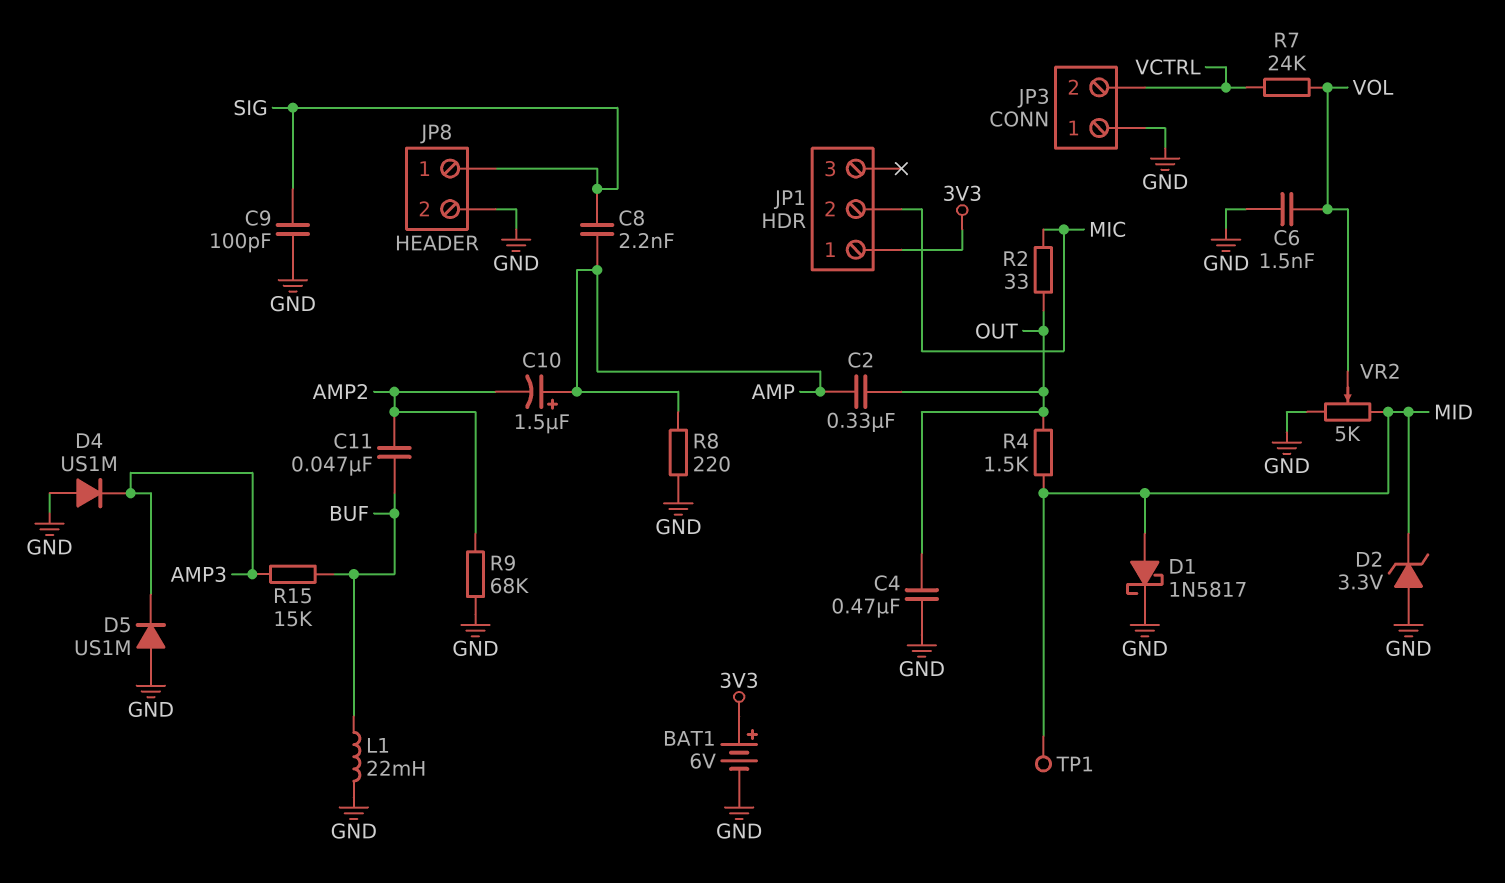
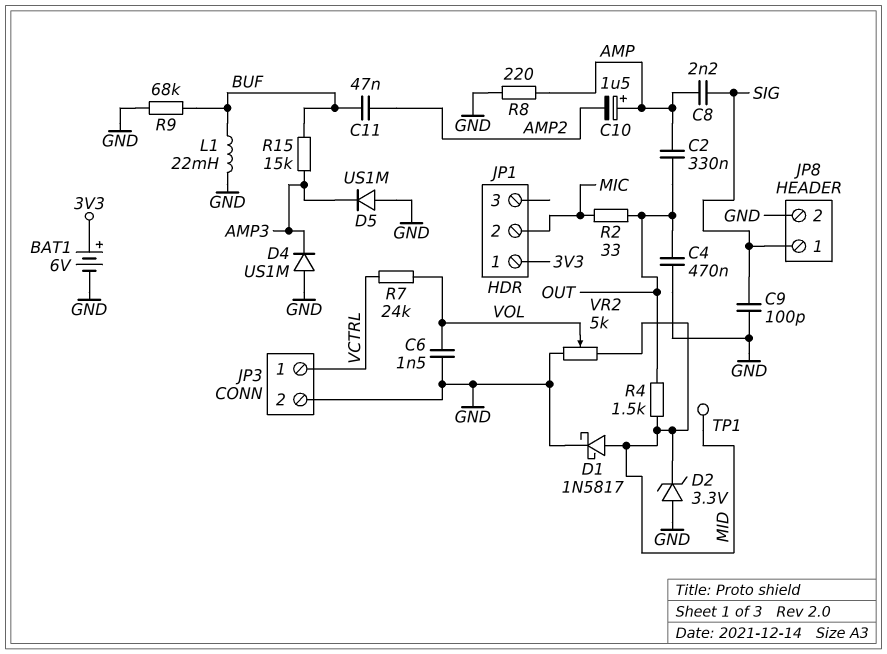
JP3 pin 1: GND -> VCTRL
JP3 pin 2: VCTRL -> GND
R9: 68k (AMP2, GND) -> 68k (BUF, GND)

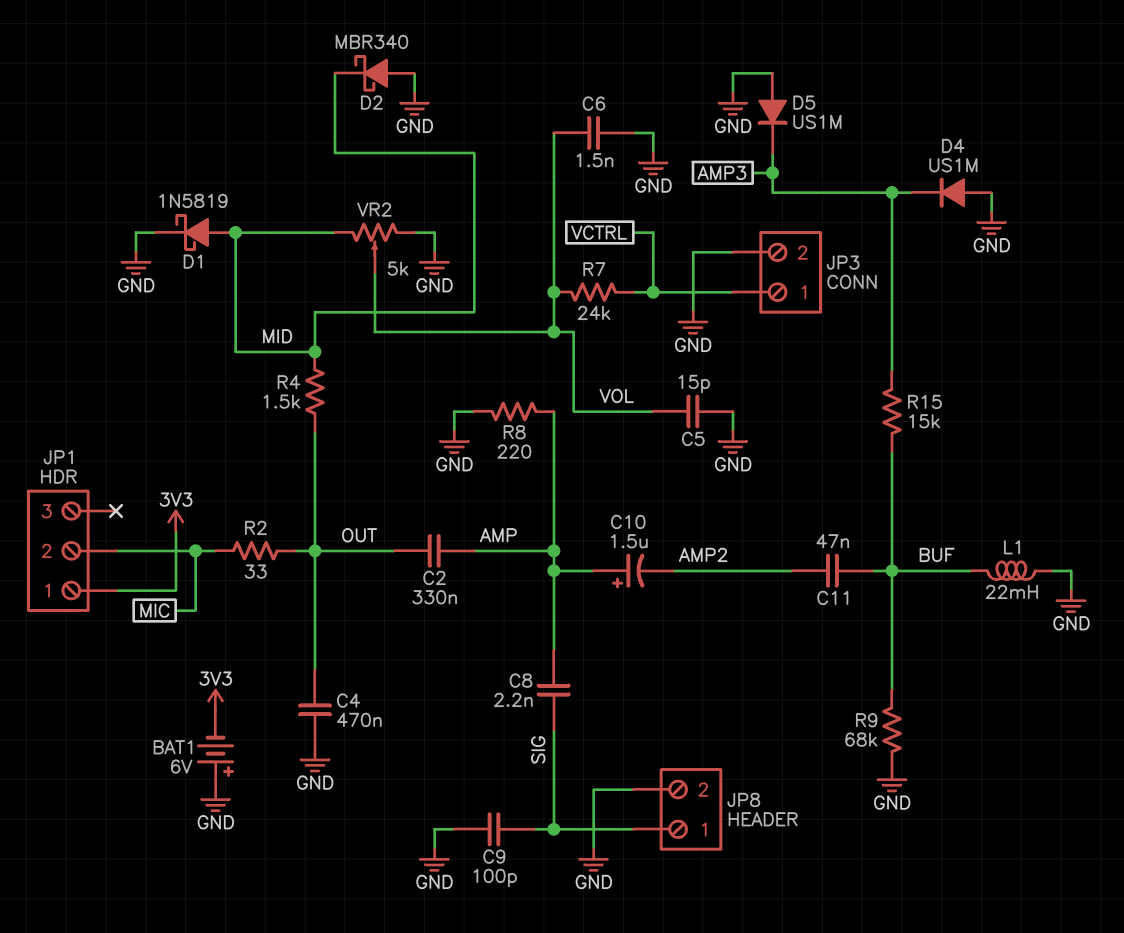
BAT1: 6V (plus 3V3, minus GND) -> 6V (plus GND, minus 3V3)
C5: none -> 15pF (GND, VOL)
D1: schottky 1N5817 (A MID, K GND) -> schottky 1N5819 (A MID, K GND)
D2: zener 3.3V (A GND, K MID) -> schottky MBR340 (A GND, K MID)
TP1: test point (MID) -> none

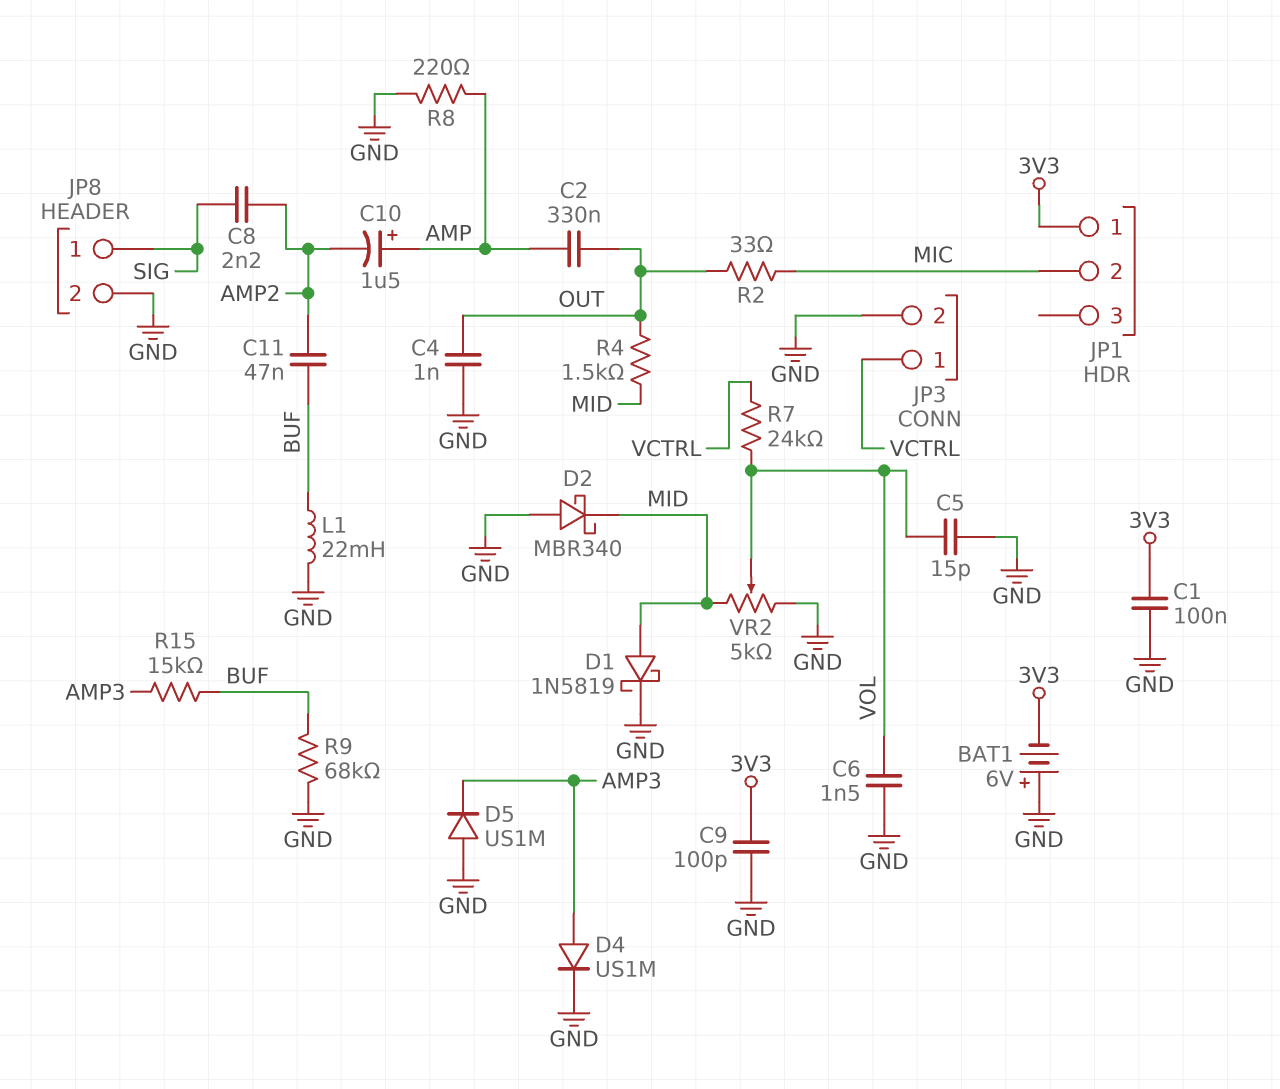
C1: none -> 100nF (3V3, GND)
C4: 470nF (GND, OUT) -> 1nF (GND, OUT)
C8: 2.2nF (AMP, SIG) -> 2.2nF (AMP2, SIG)
C9: 100pF (GND, SIG) -> 100pF (3V3, GND)
D4: diode US1M (A GND, K AMP3) -> diode US1M (A AMP3, K GND)

